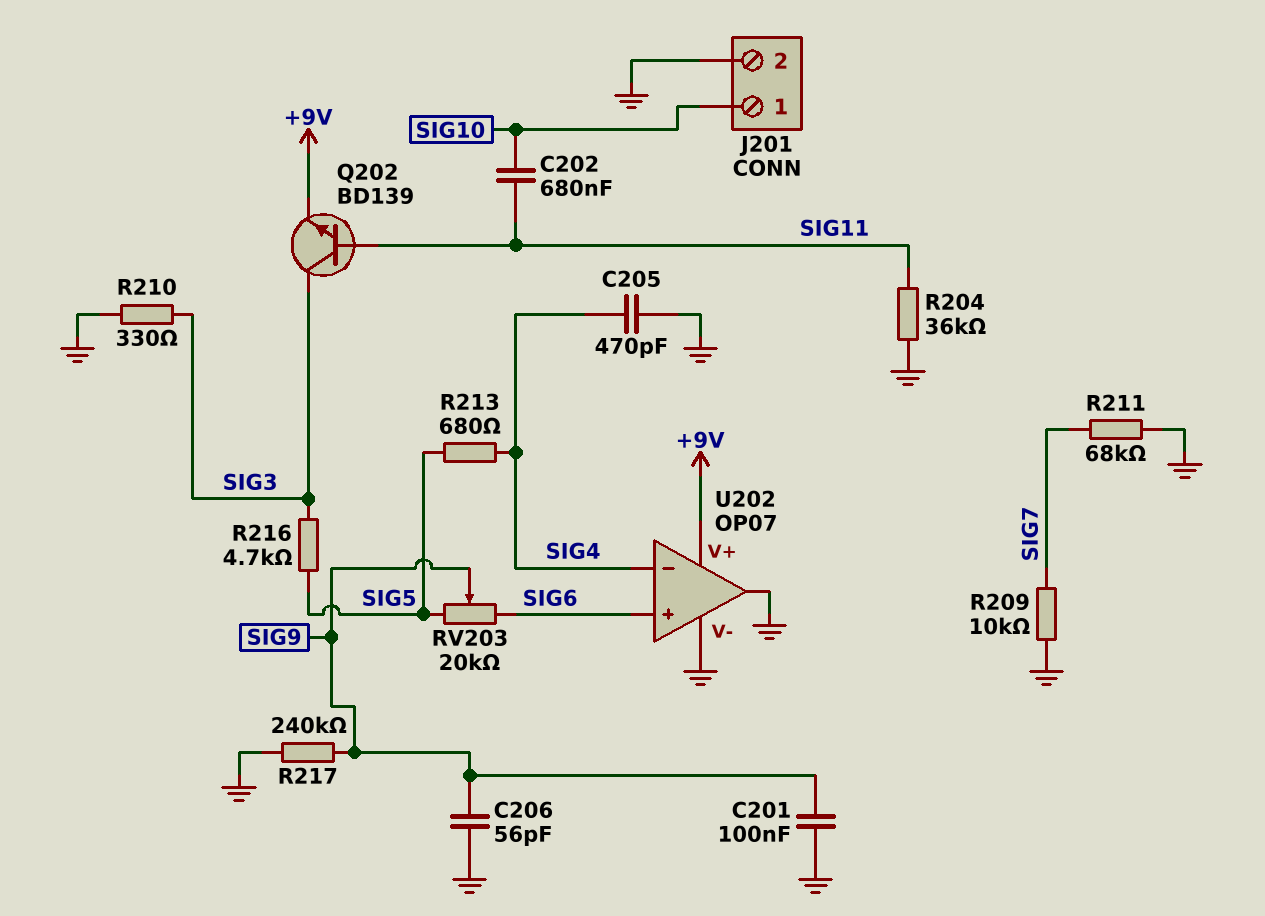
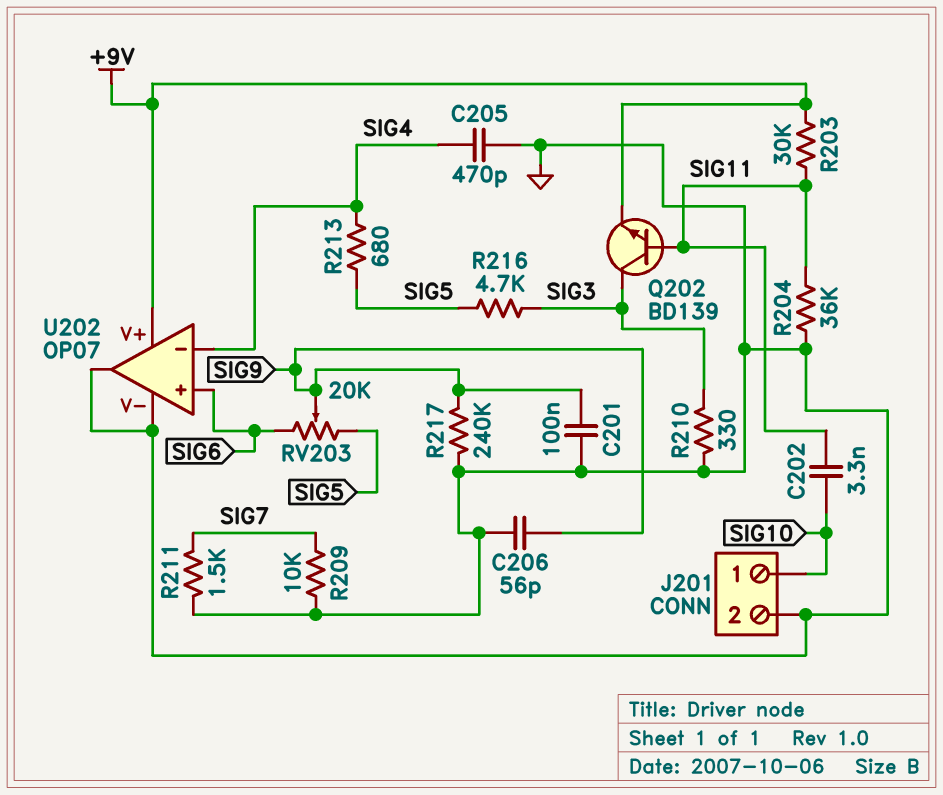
C202: 680nF (SIG10, SIG11) -> 3.3nF (SIG10, SIG11)
R203: none -> 30k (+9V, SIG11)
R211: 68k (GND, SIG7) -> 1.5k (GND, SIG7)

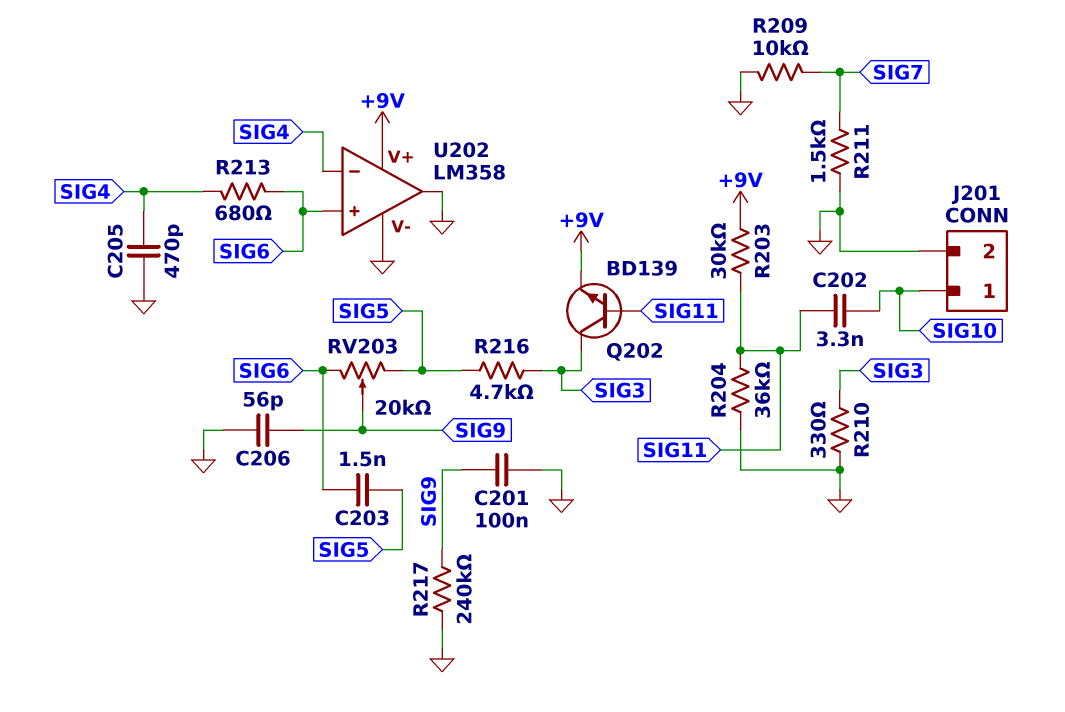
C203: none -> 1.5nF (SIG5, SIG6)
R213: 680 (SIG4, SIG5) -> 680 (SIG4, SIG6)
U202: OP07 -> LM358

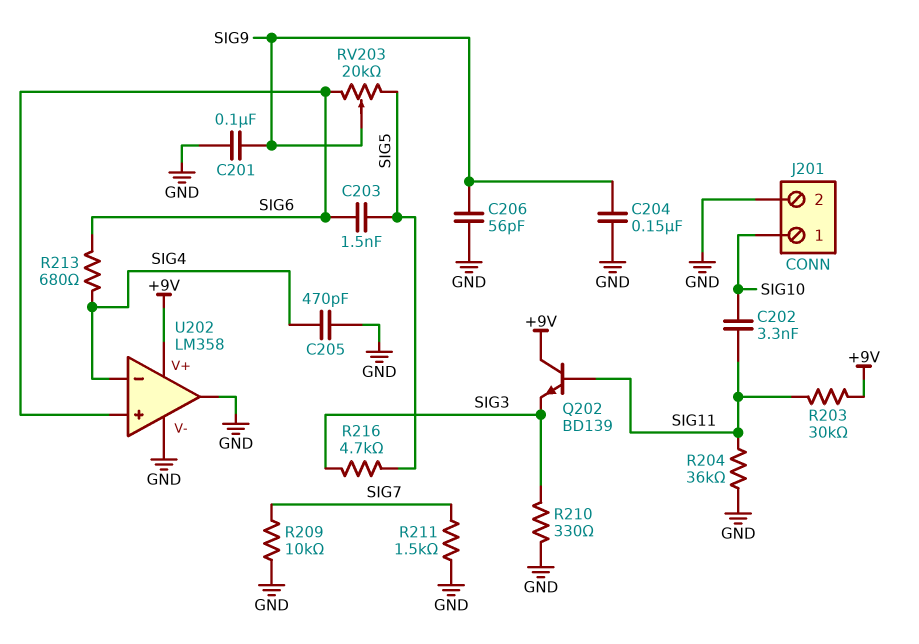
C204: none -> 150nF (GND, SIG9)
Q202: NPN BD139 (B SIG11, C SIG3, E +9V) -> NPN BD139 (B SIG11, C +9V, E SIG3)
R217: 240k (GND, SIG9) -> none

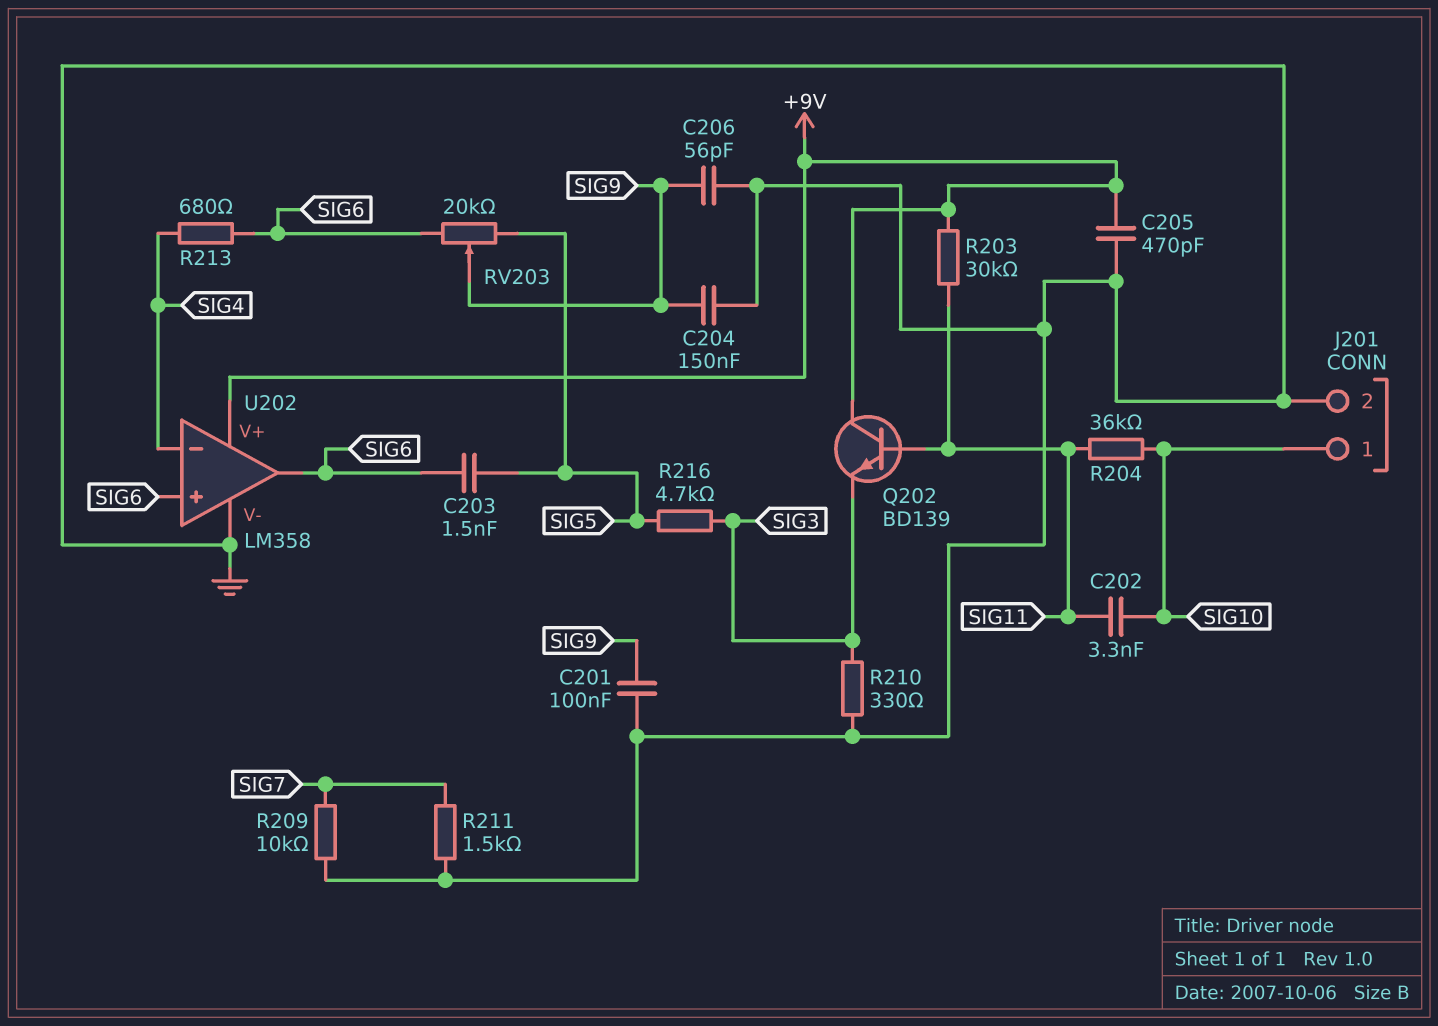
C205: 470pF (GND, SIG4) -> 470pF (+9V, GND)
R204: 36k (GND, SIG11) -> 36k (SIG10, SIG11)
U202 pin out: GND -> SIG6

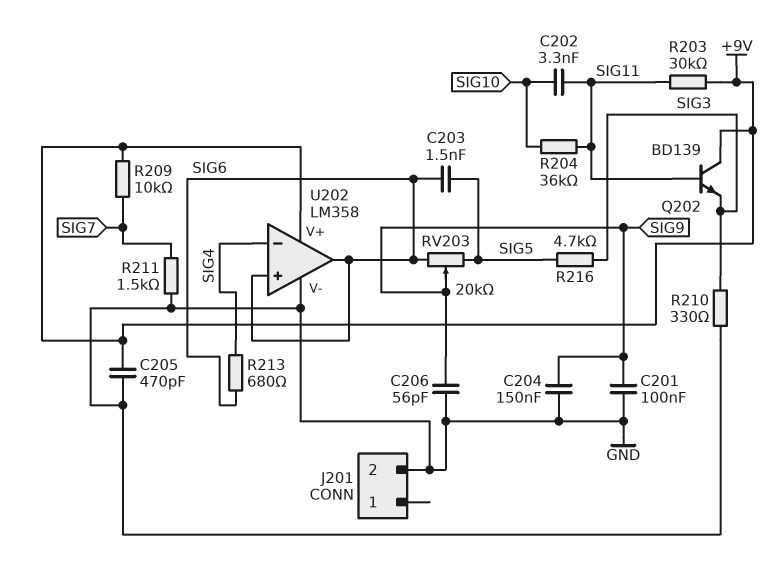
J201 pin 1: SIG10 -> none
R209: 10k (GND, SIG7) -> 10k (+9V, SIG7)

